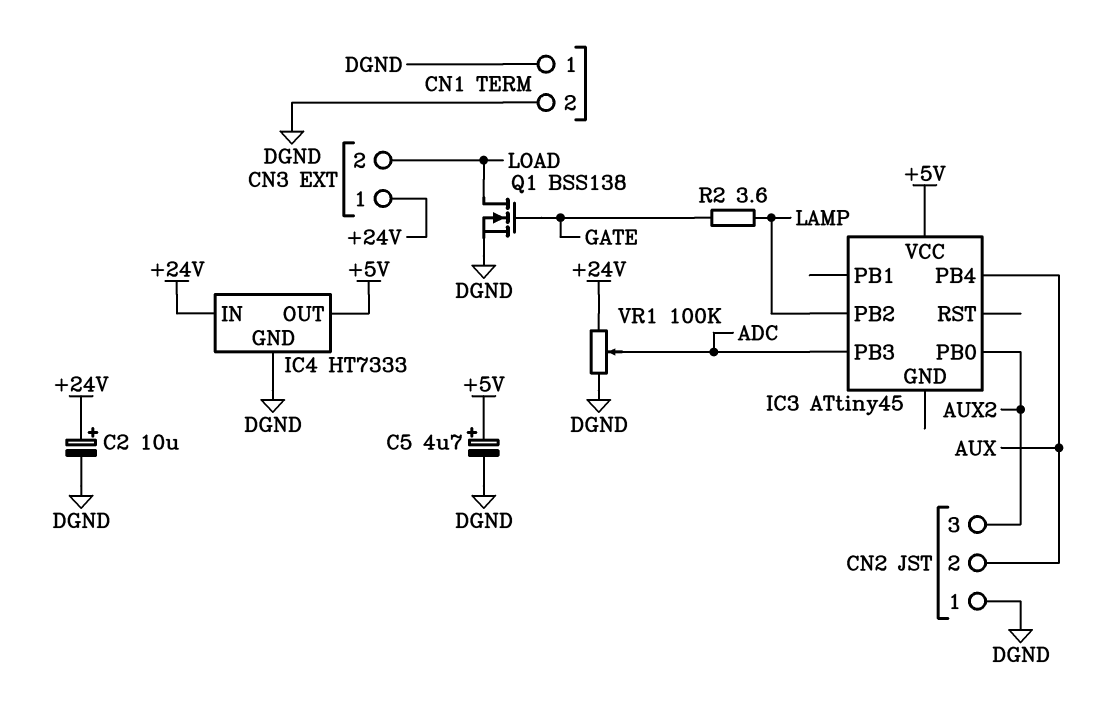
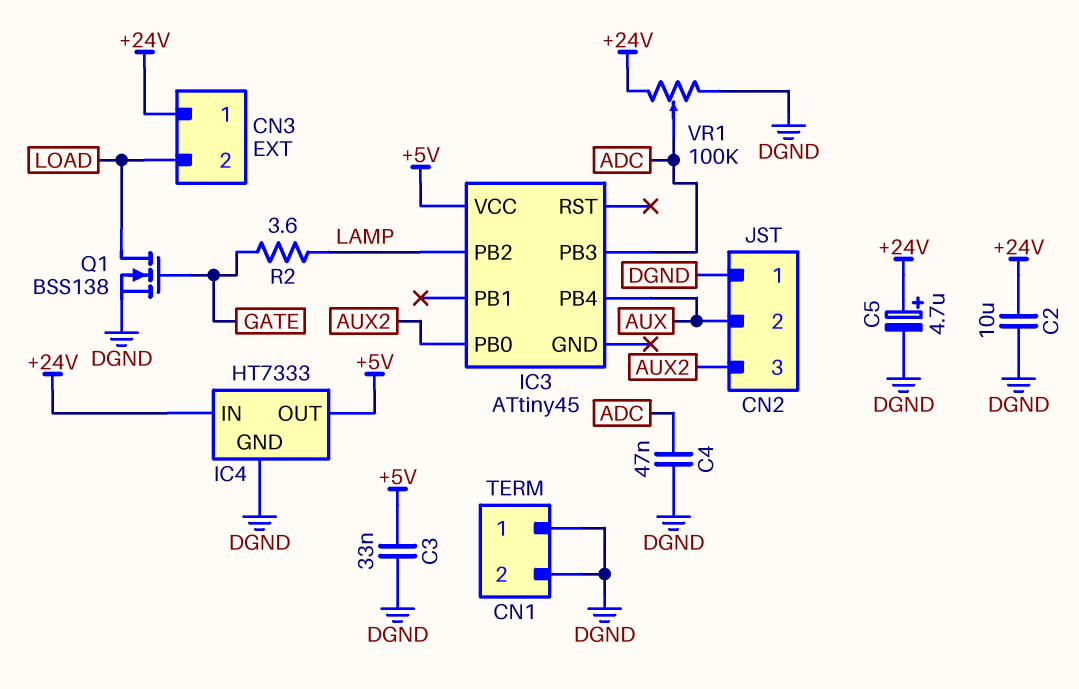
C2: 10uF (plus +24V, minus DGND) -> 10uF (+24V, DGND)
C3: none -> 33nF (+5V, DGND)
C4: none -> 47nF (ADC, DGND)
C5: 4.7uF (plus +5V, minus DGND) -> 4.7uF (plus +24V, minus DGND)

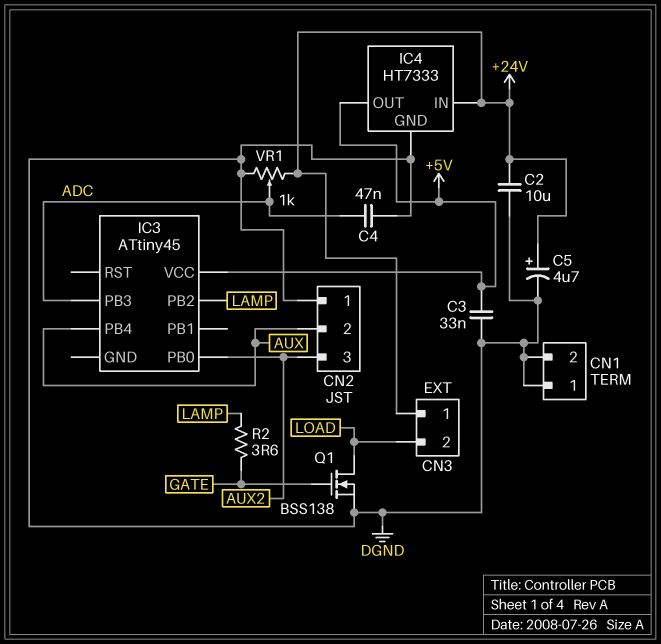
VR1: 100k (+24V, DGND, wiper ADC) -> 1k (+24V, DGND, wiper ADC)

